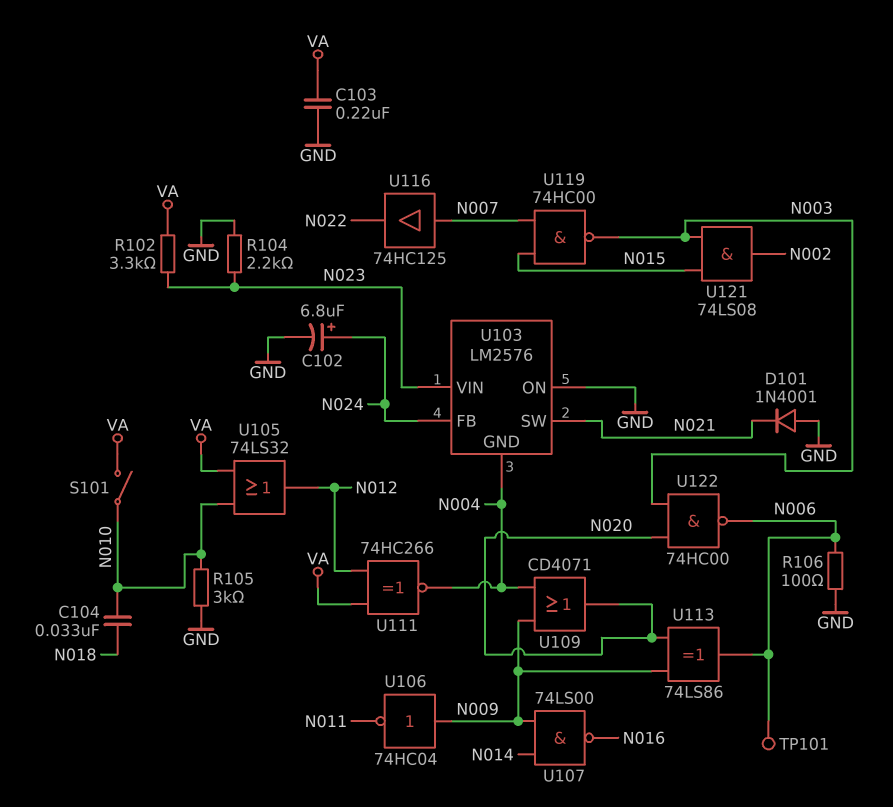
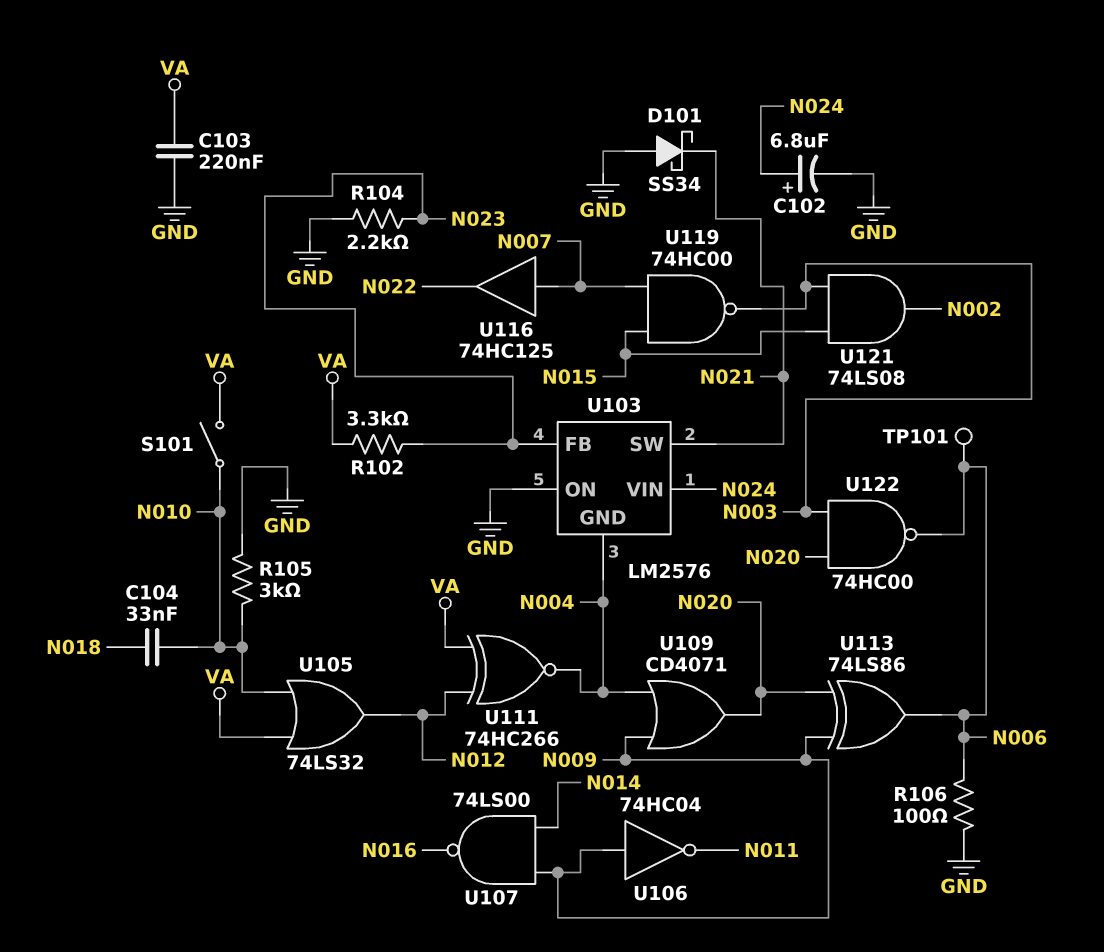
D101: diode 1N4001 (A GND, K N021) -> schottky SS34 (A GND, K N021)
U103 pin FB: N024 -> N023
U103 pin VIN: N023 -> N024

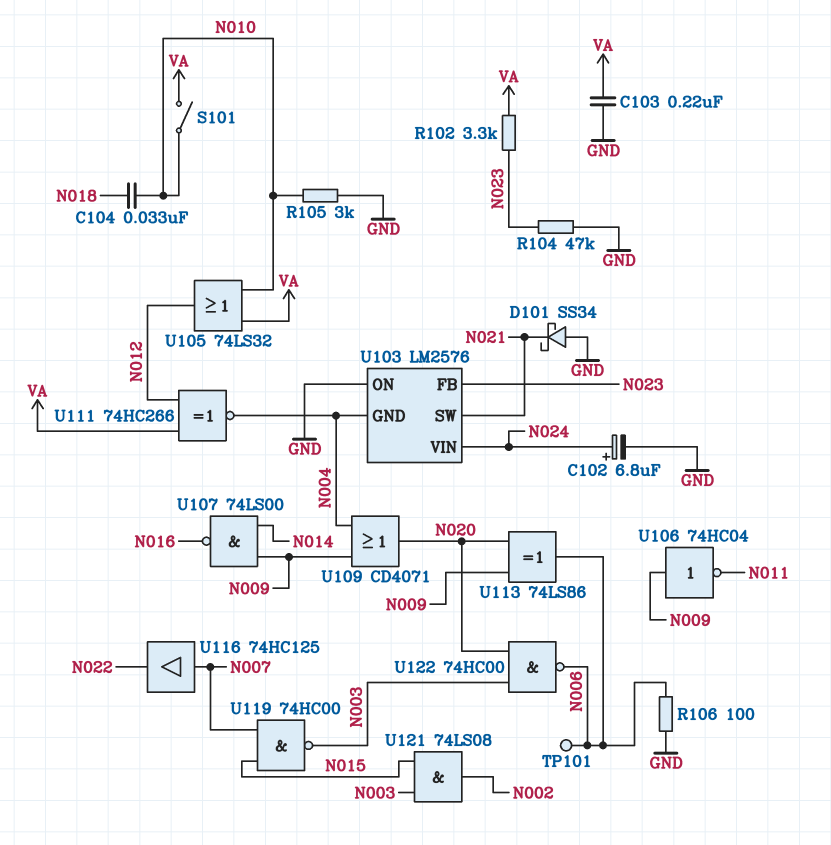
R104: 2.2k (GND, N023) -> 47k (GND, N023)

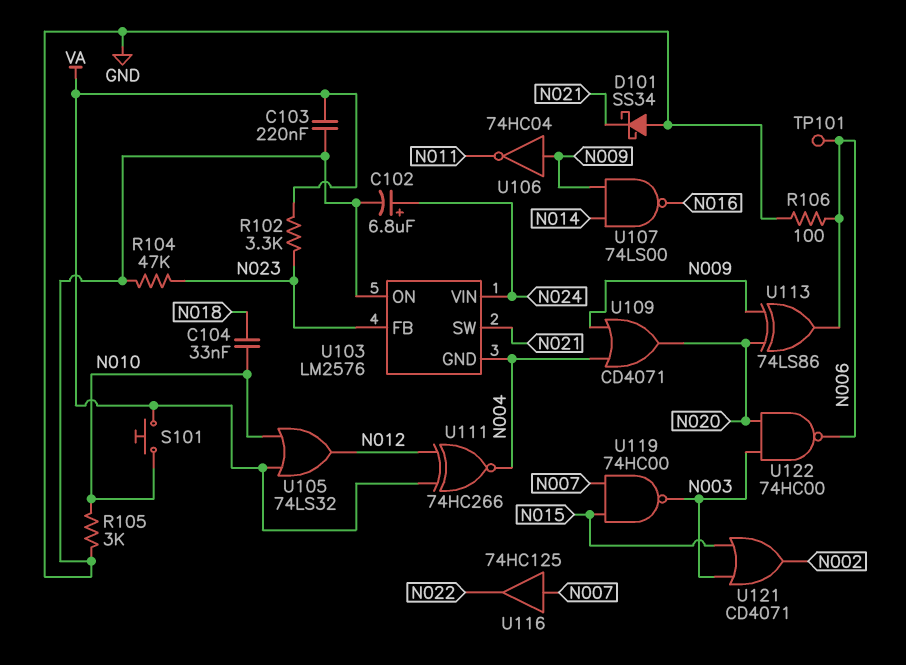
S101: switch (N010, VA) -> button (N010, VA)
U121: AND 74LS08 (in N003, in N015, out N002) -> OR CD4071 (in N003, in N015, out N002)

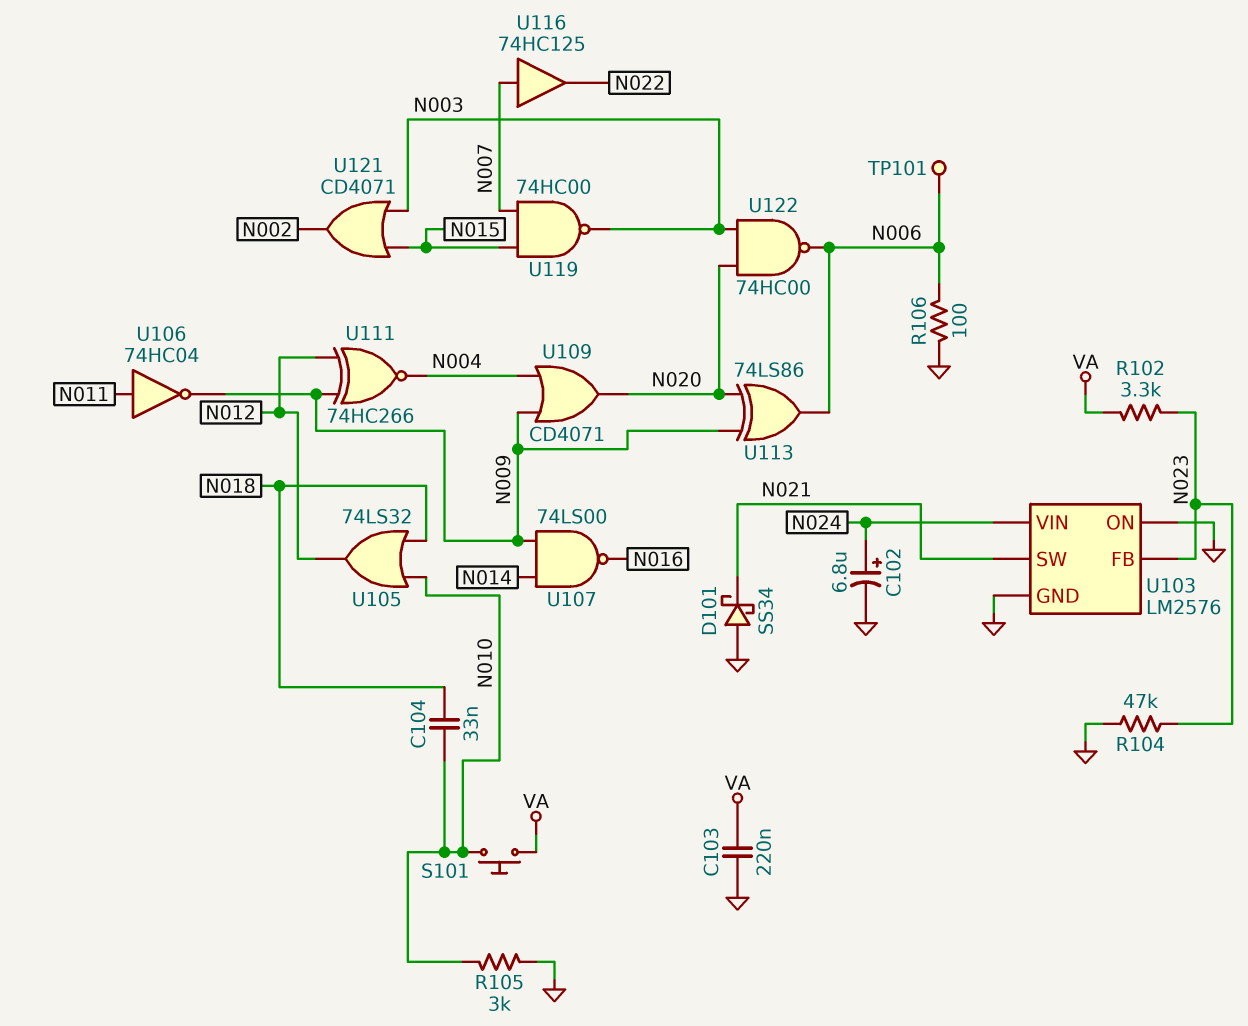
U103 pin GND: N004 -> GND
U105: OR 74LS32 (in N010, in VA, out N012) -> OR 74LS32 (in N010, in N018, out N012)
U106: NOT 74HC04 (in N009, out N011) -> NOT 74HC04 (in N011, out N009)
U111: XNOR 74HC266 (in N012, in VA, out N004) -> XNOR 74HC266 (in N009, in N012, out N004)

